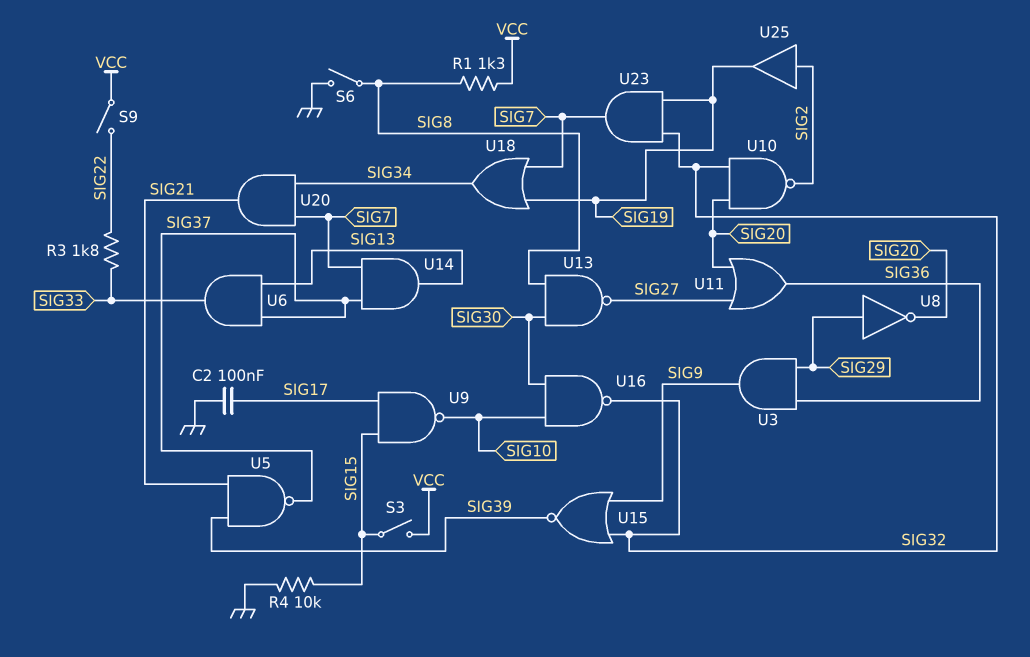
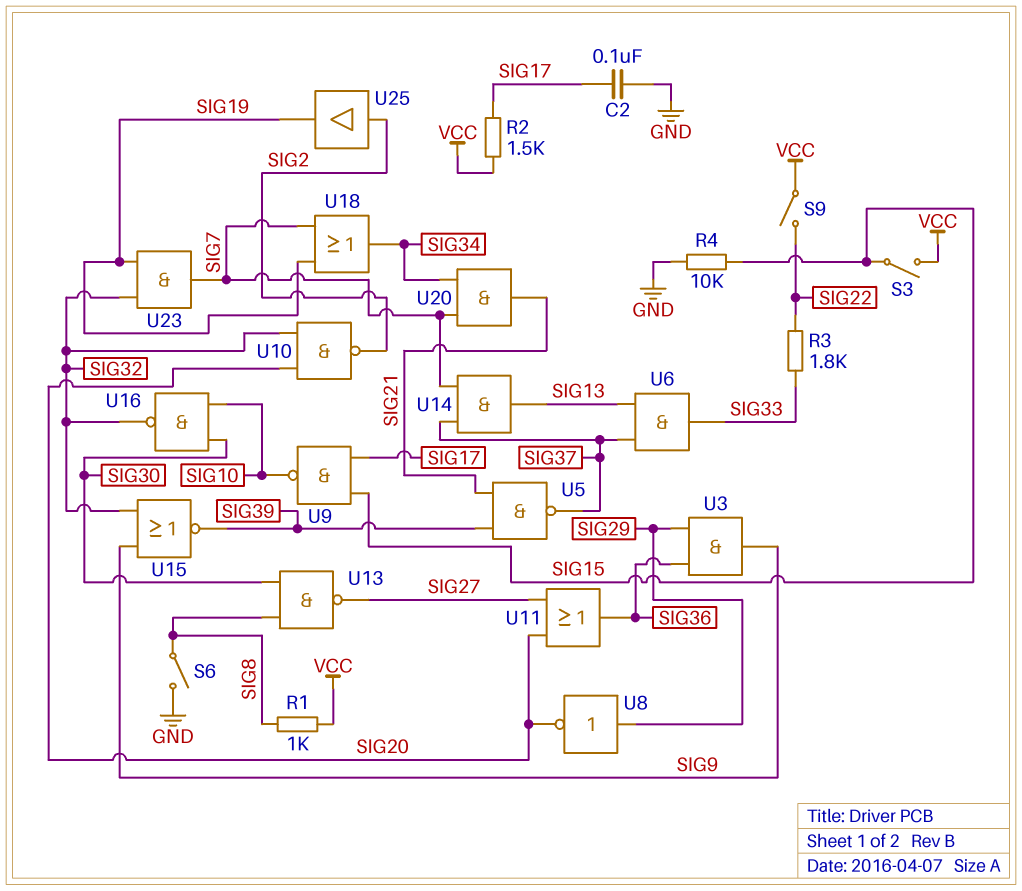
R1: 1.3k (SIG8, VCC) -> 1k (SIG8, VCC)
R2: none -> 1.5k (SIG17, VCC)

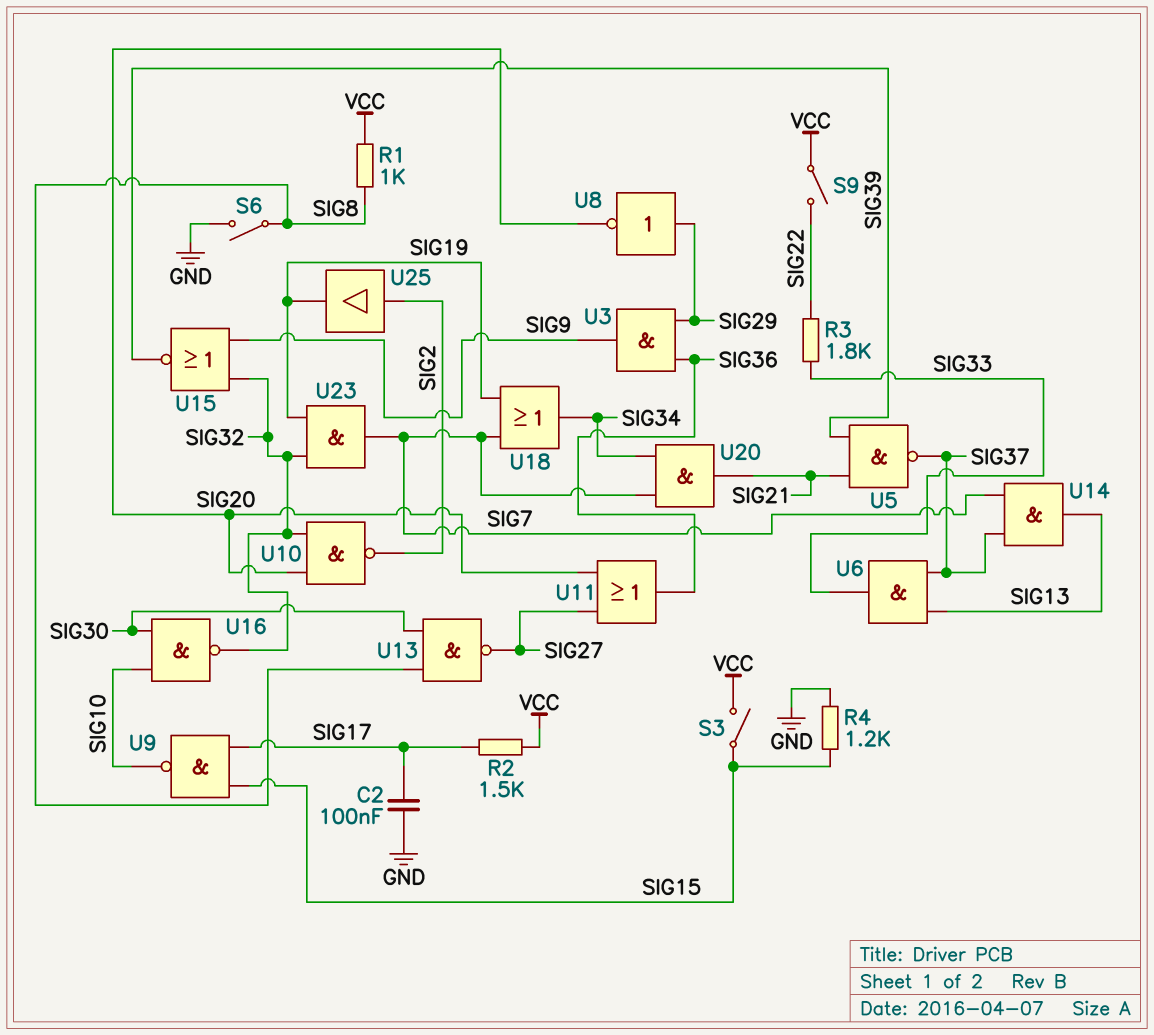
R4: 10k (GND, SIG15) -> 1.2k (GND, SIG15)

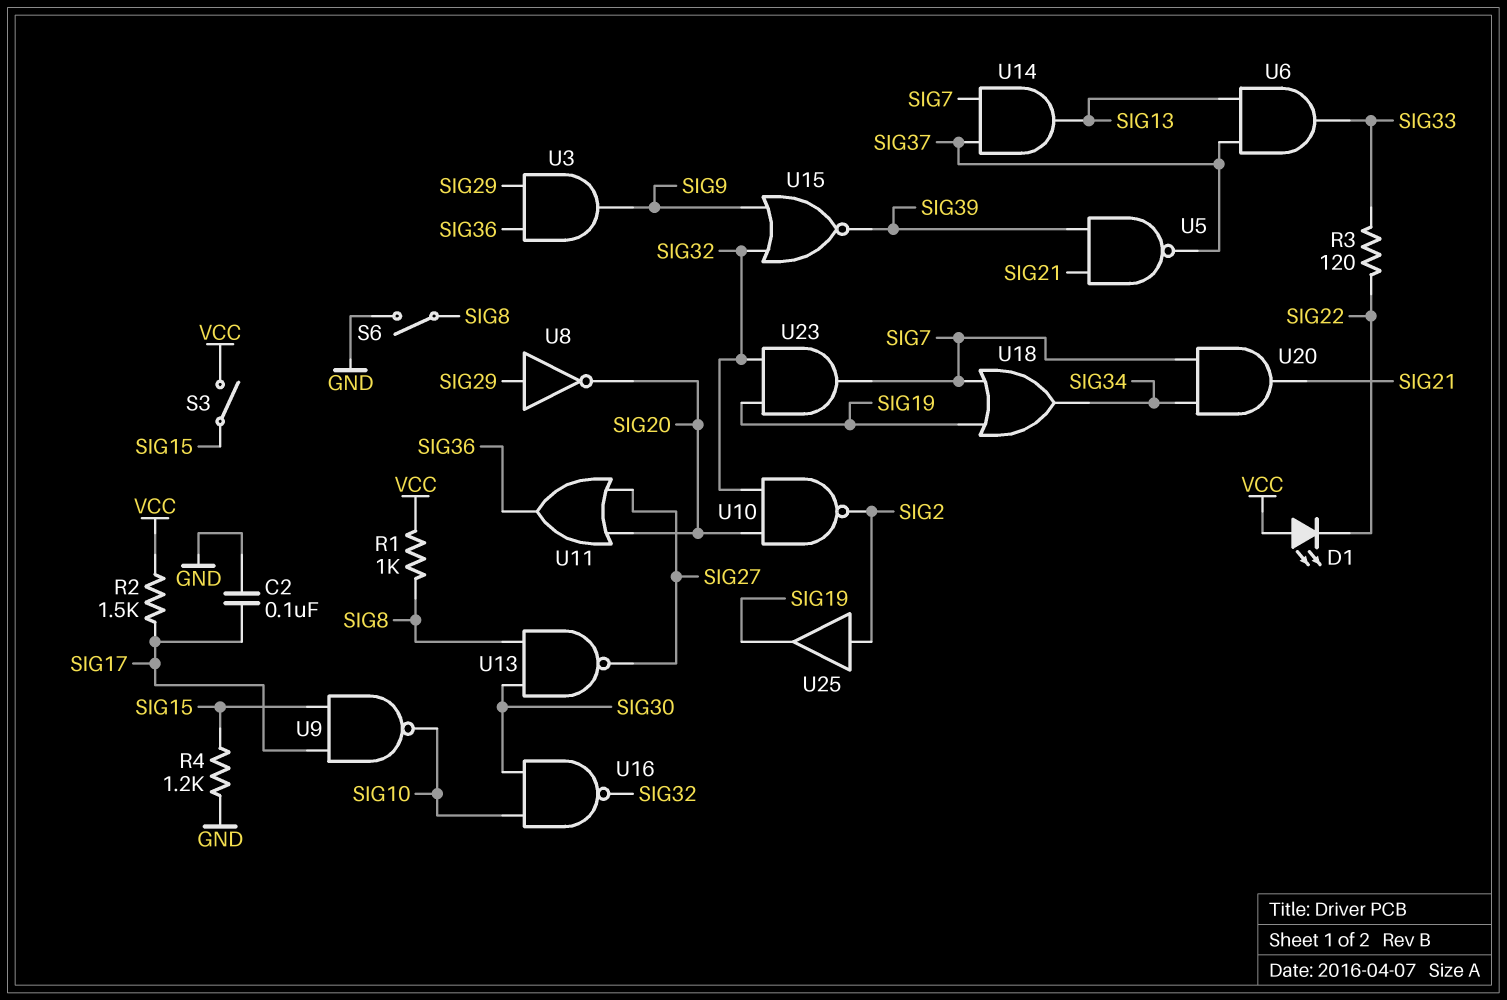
D1: none -> LED (A VCC, K SIG22)
R3: 1.8k (SIG22, SIG33) -> 120 (SIG22, SIG33)
S9: switch (SIG22, VCC) -> none

